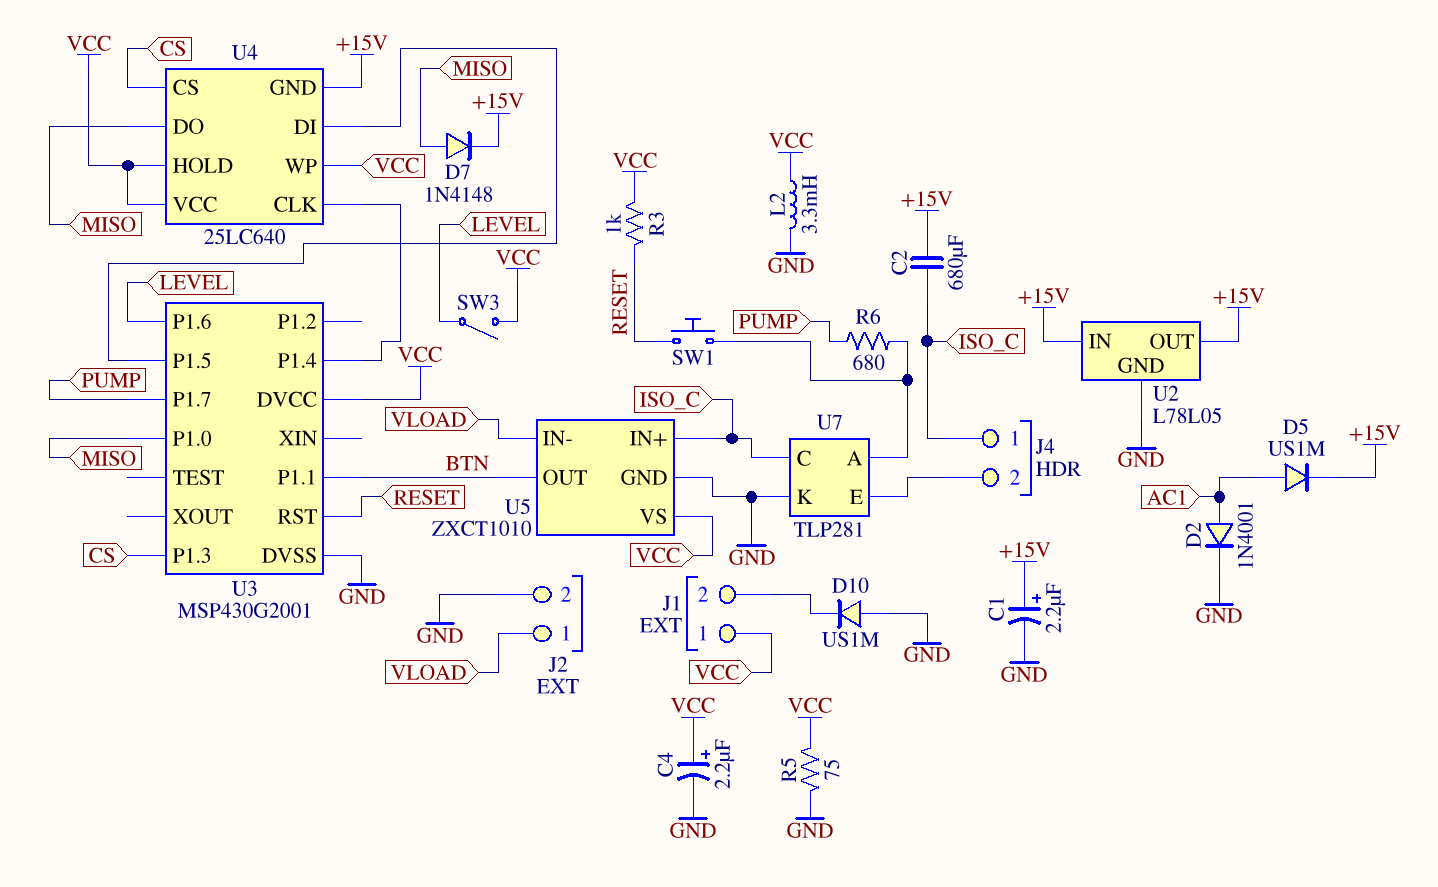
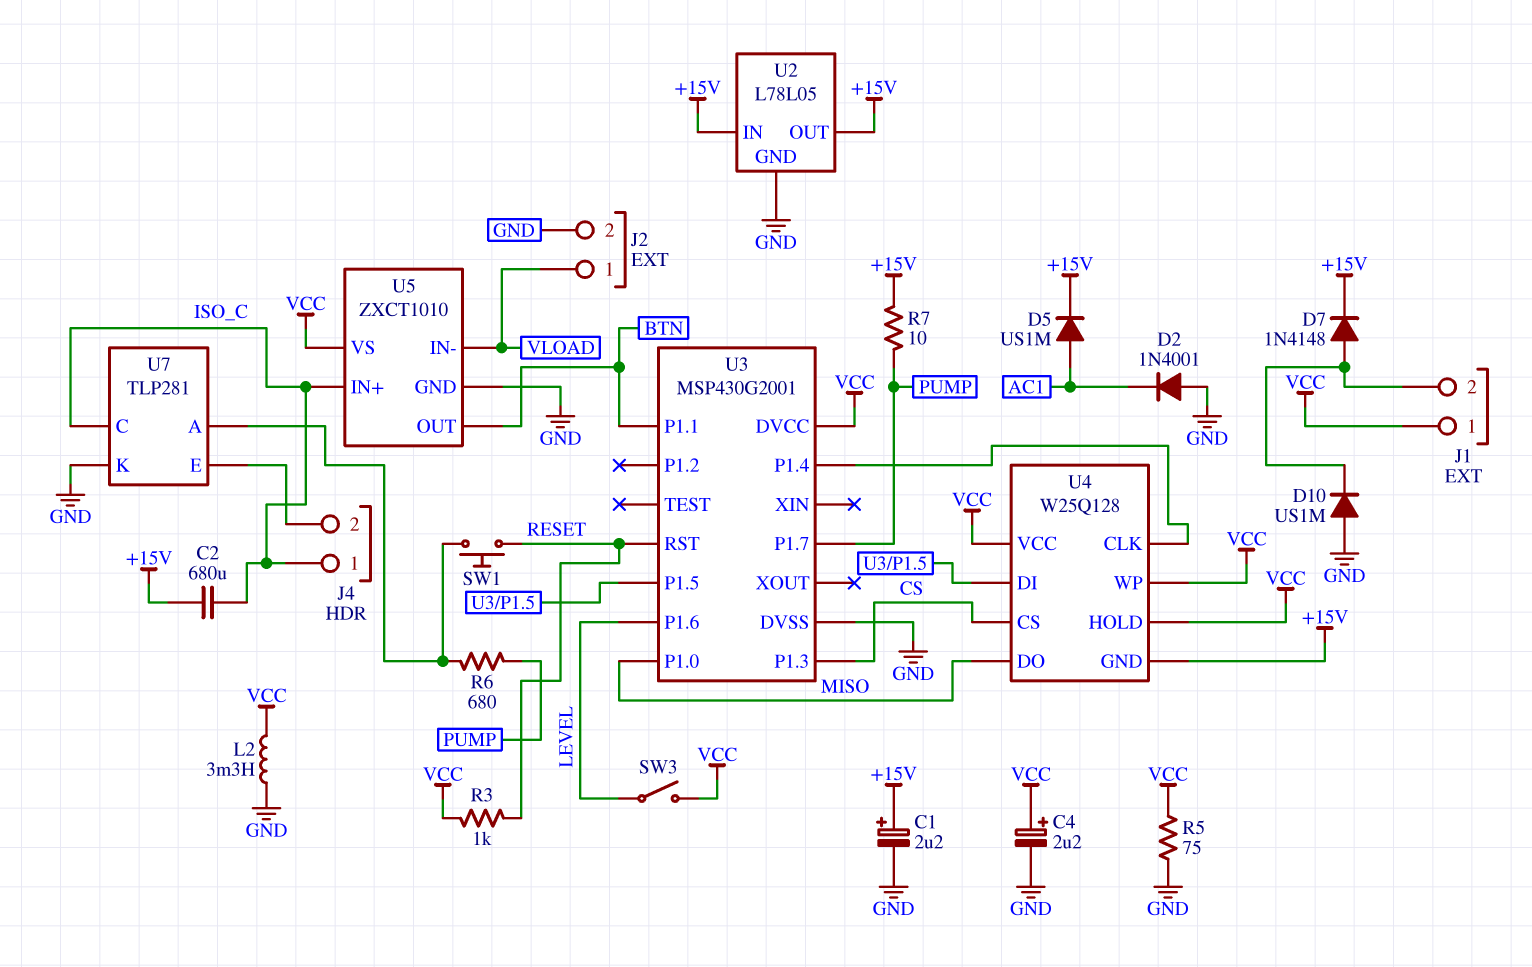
D2: diode 1N4001 (A AC1, K GND) -> diode 1N4001 (A GND, K AC1)
D7: diode 1N4148 (A MISO, K +15V) -> diode 1N4148 (A J1/2, K +15V)
R7: none -> 10 (+15V, PUMP)
U4: 25LC640 -> W25Q128

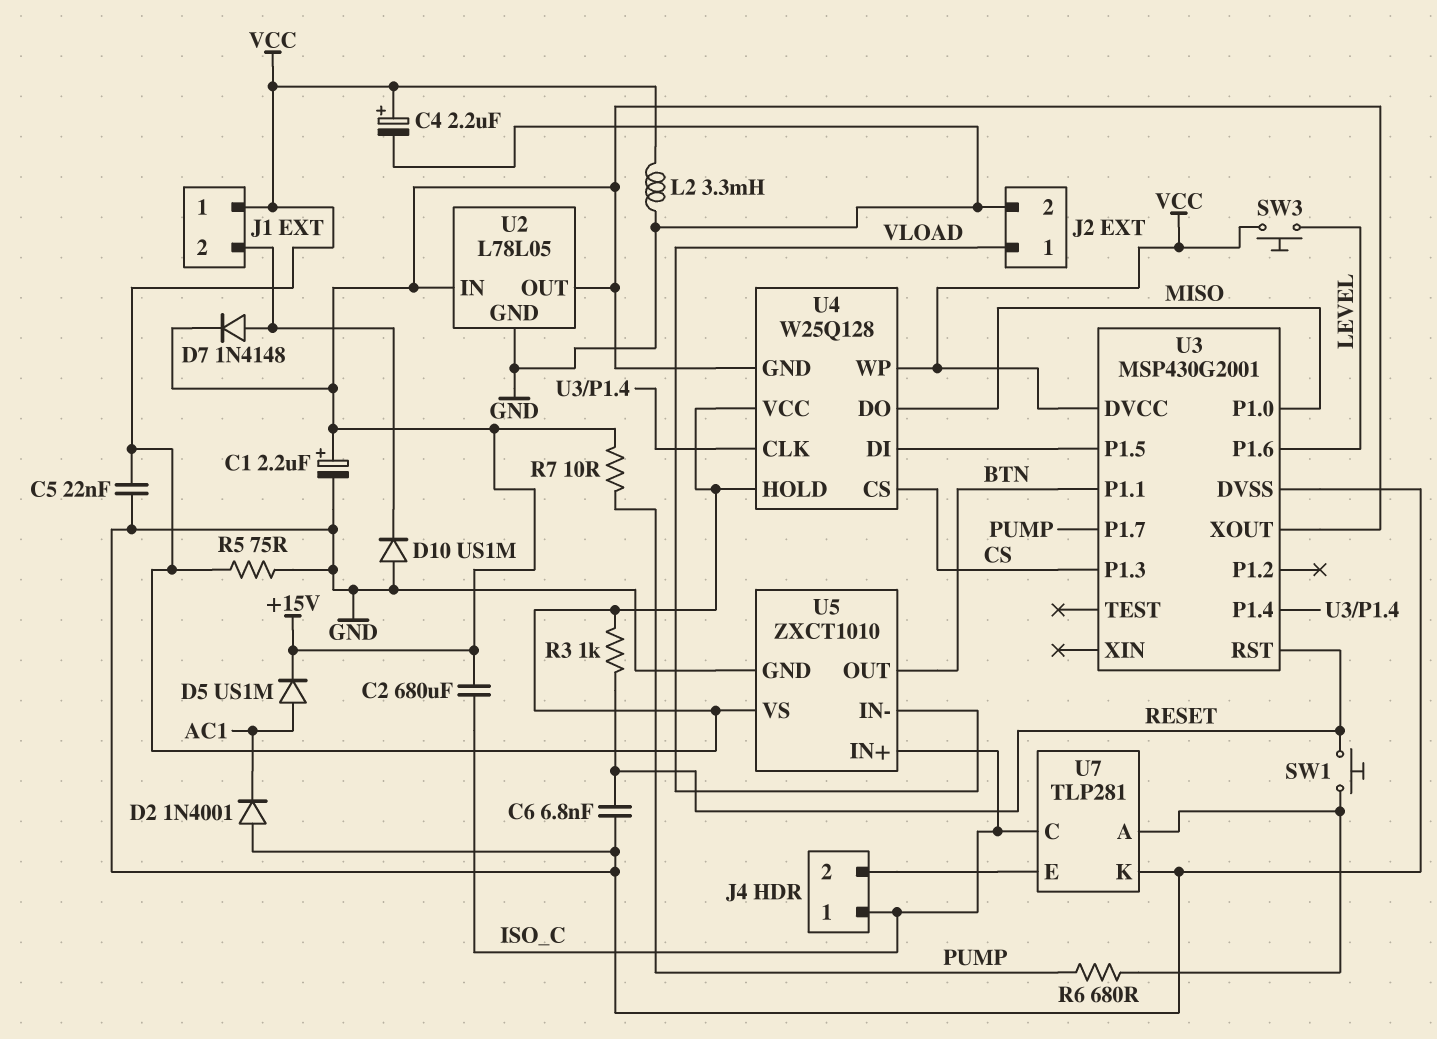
C5: none -> 22nF (GND, VCC)
C6: none -> 6.8nF (GND, RESET)
SW3: switch (LEVEL, VCC) -> button (LEVEL, VCC)
U3 pin XOUT: none -> +15V

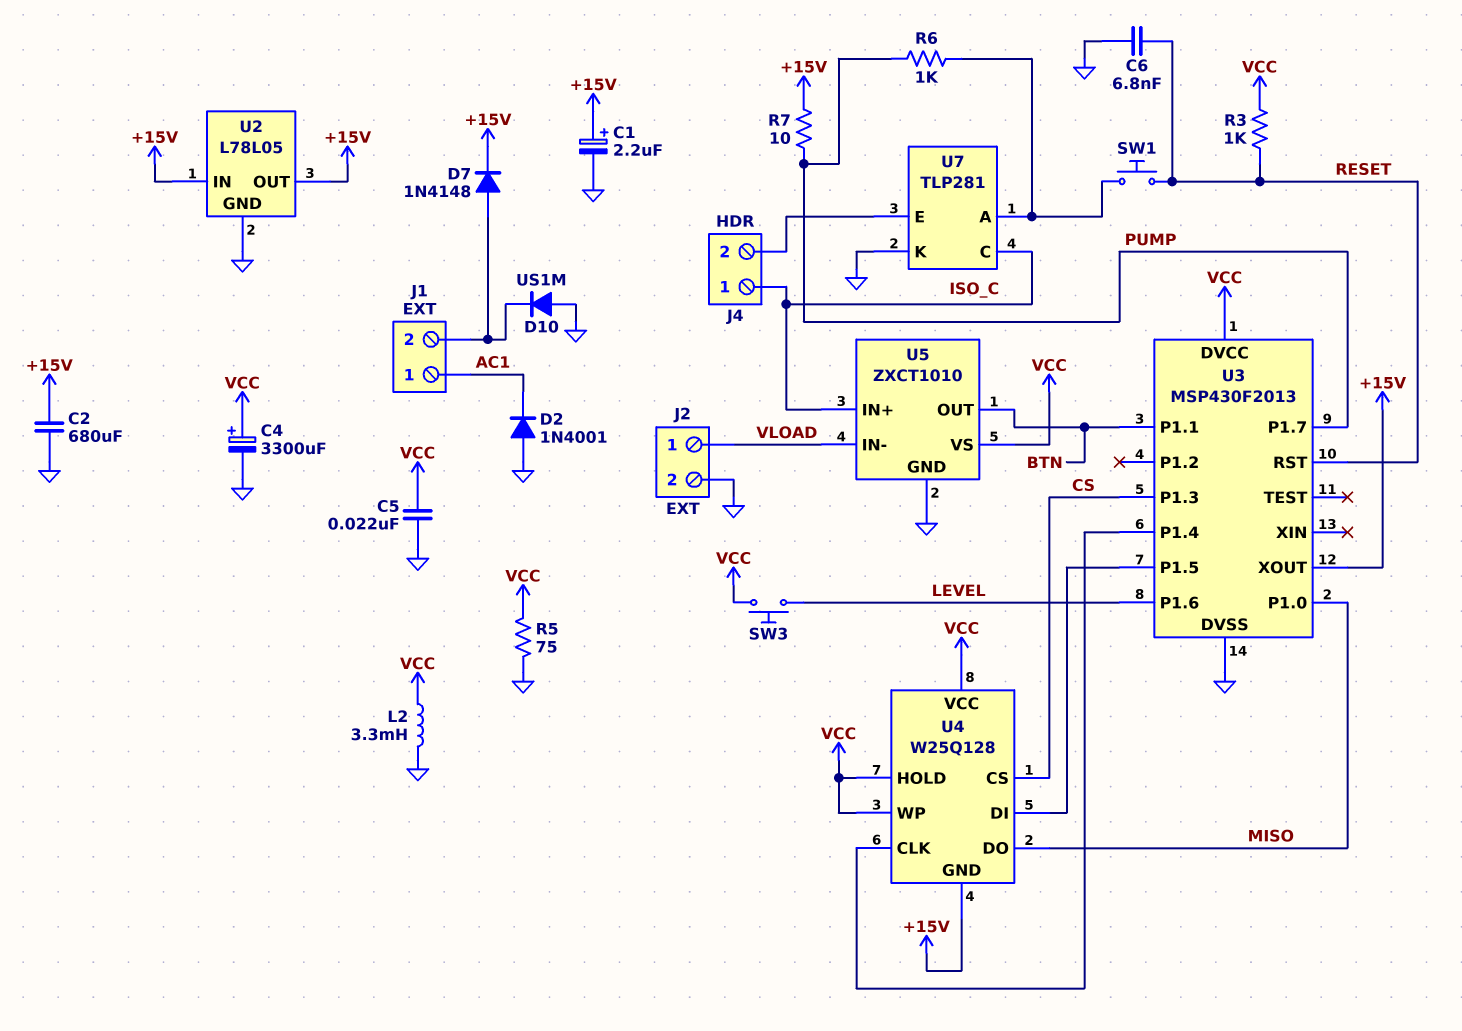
C2: 680uF (+15V, ISO_C) -> 680uF (+15V, GND)
C4: 2.2uF (plus VCC, minus GND) -> 3300uF (plus VCC, minus GND)
D5: diode US1M (A AC1, K +15V) -> none
J1 pin 1: VCC -> AC1
R6: 680 (PUMP, U7/A) -> 1k (PUMP, U7/A)
U3: MSP430G2001 -> MSP430F2013

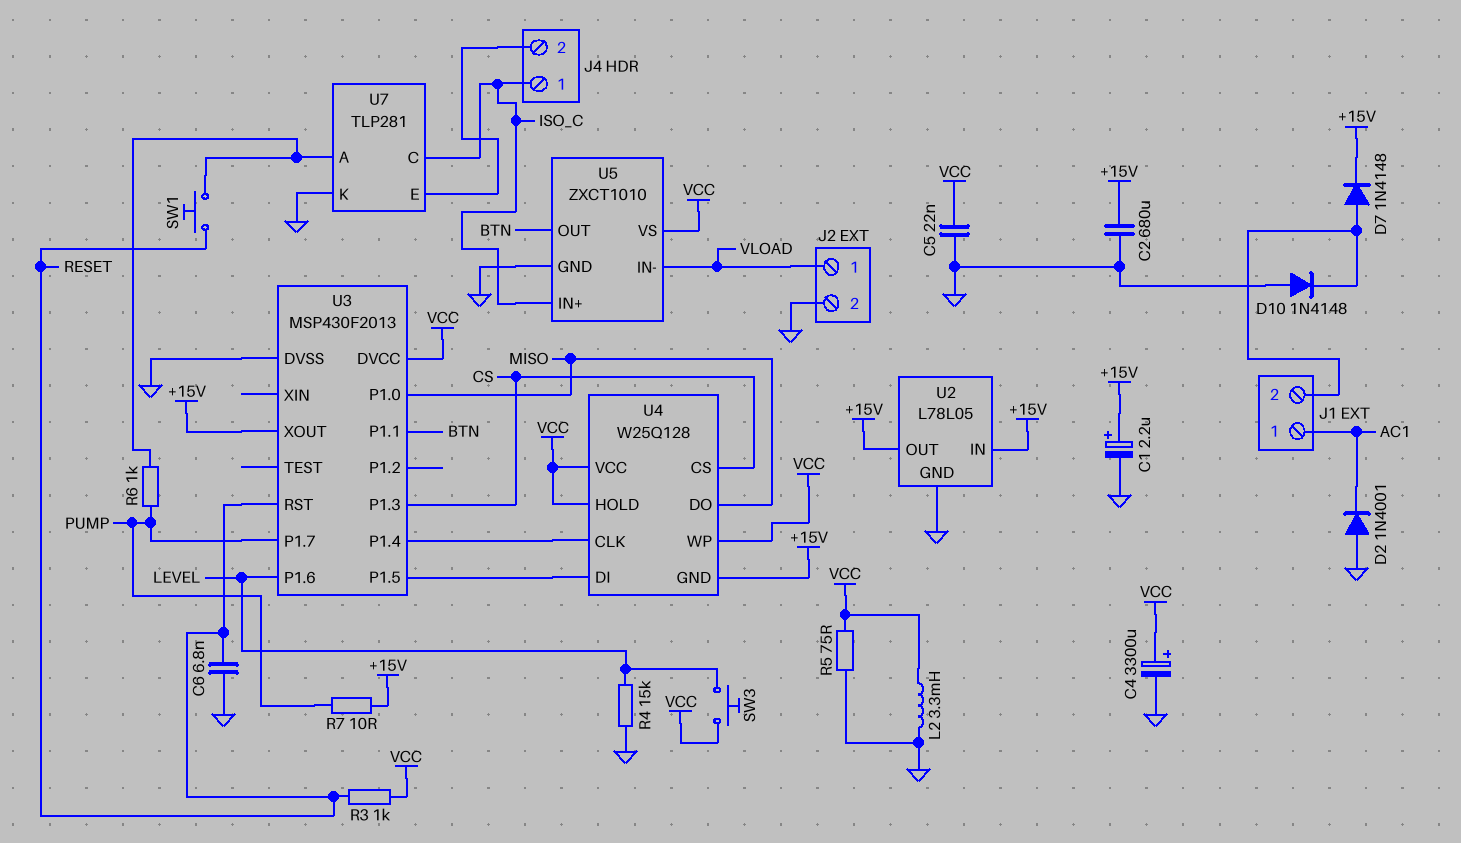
D10: diode US1M (A GND, K J1/2) -> diode 1N4148 (A GND, K J1/2)
R4: none -> 15k (GND, LEVEL)

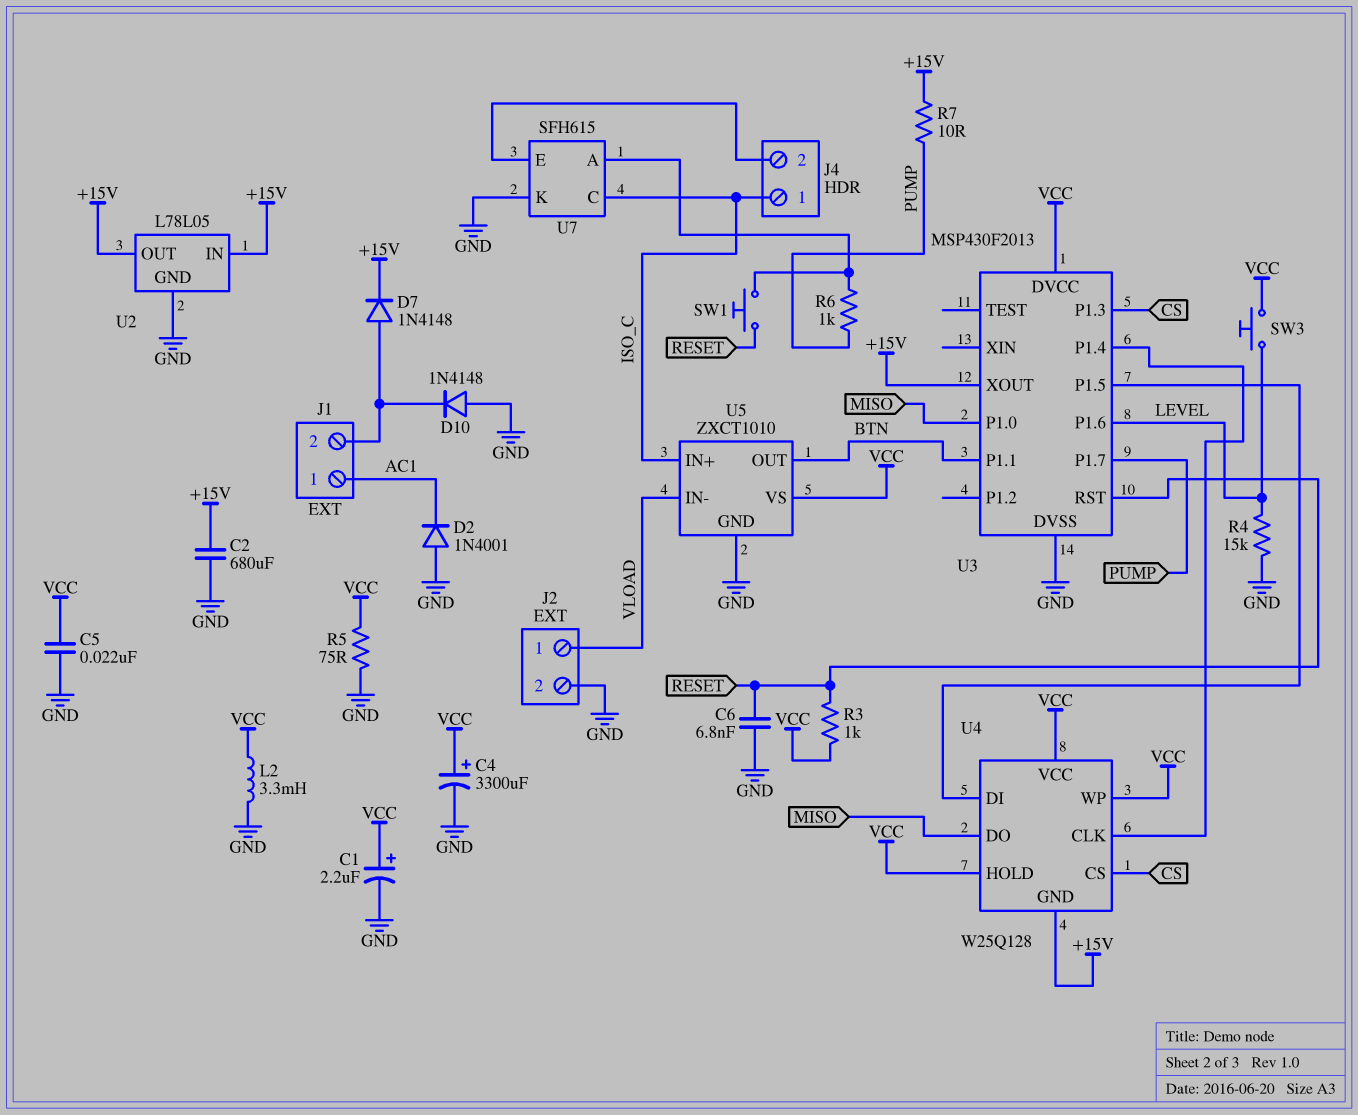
C1: 2.2uF (plus +15V, minus GND) -> 2.2uF (plus VCC, minus GND)
U7: TLP281 -> SFH615

